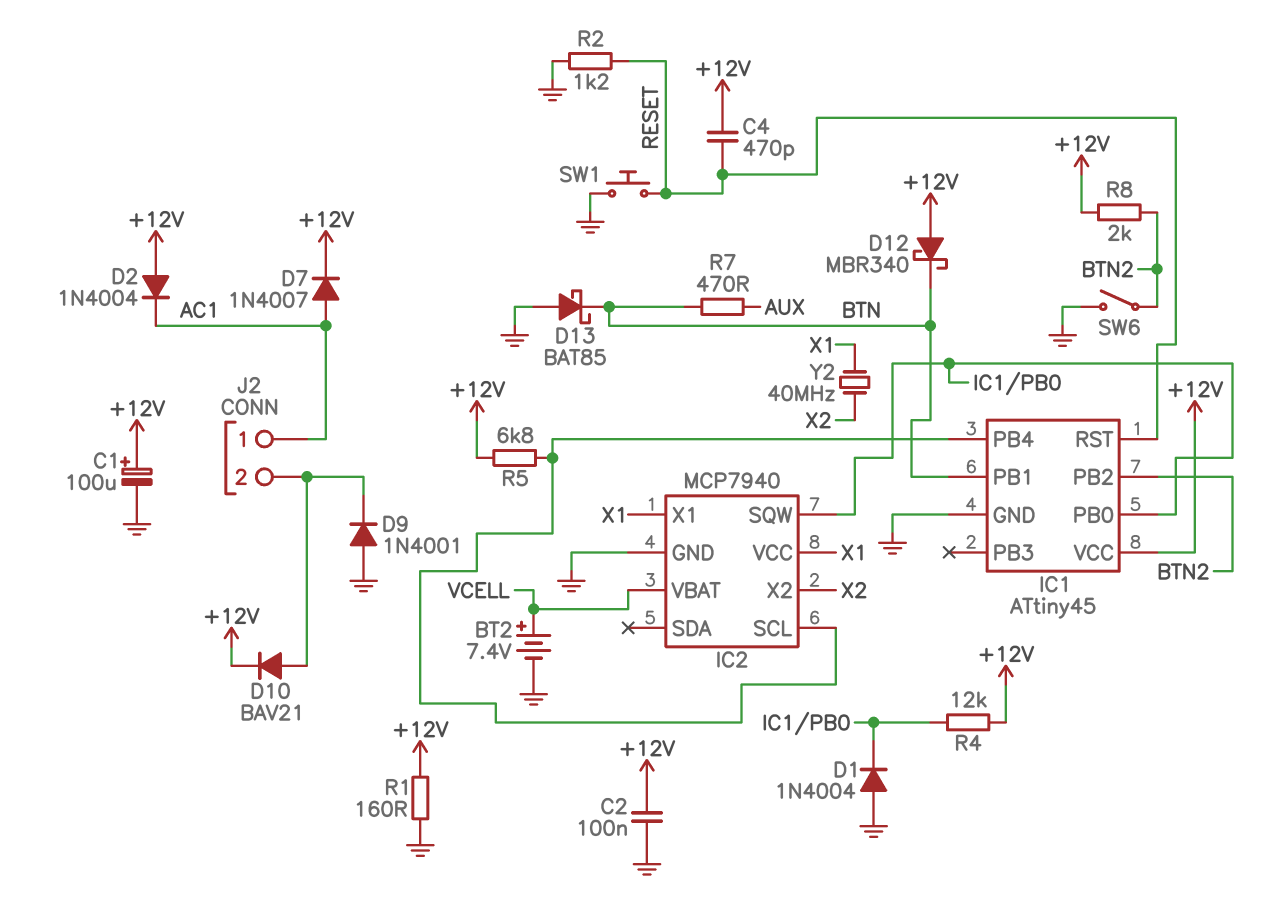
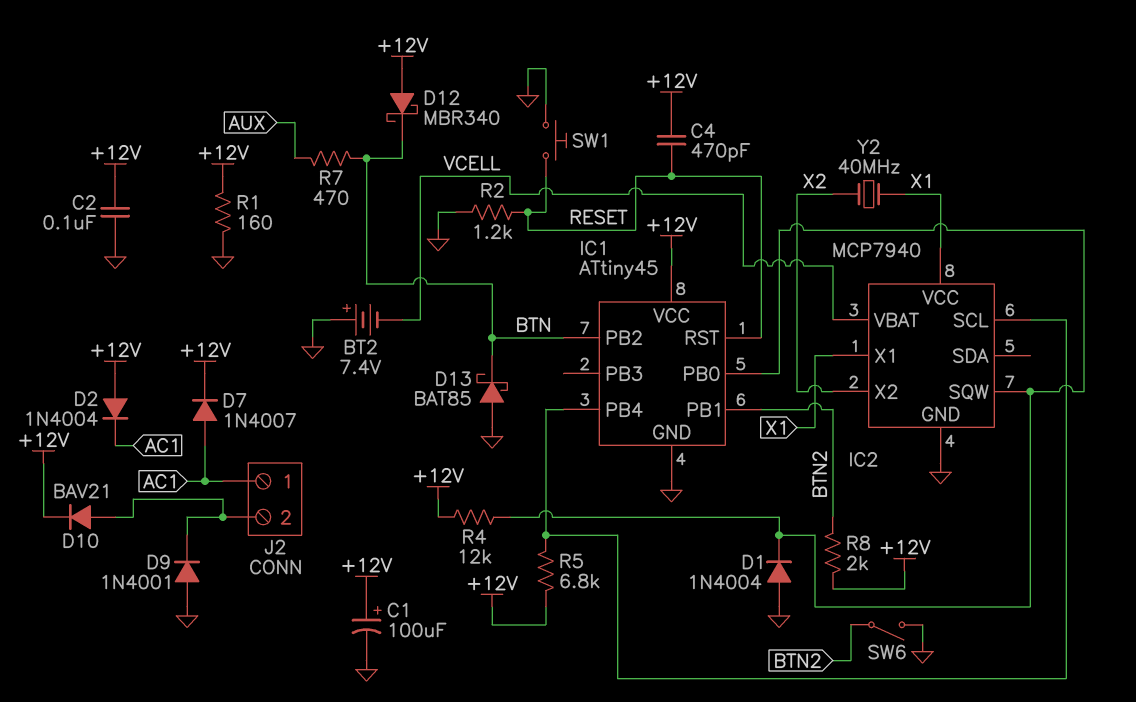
BT2: 7.4V (plus VCELL, minus GND) -> 7.4V (plus GND, minus VCELL)
IC1 pin PB1: BTN -> BTN2
IC1 pin PB2: BTN2 -> BTN

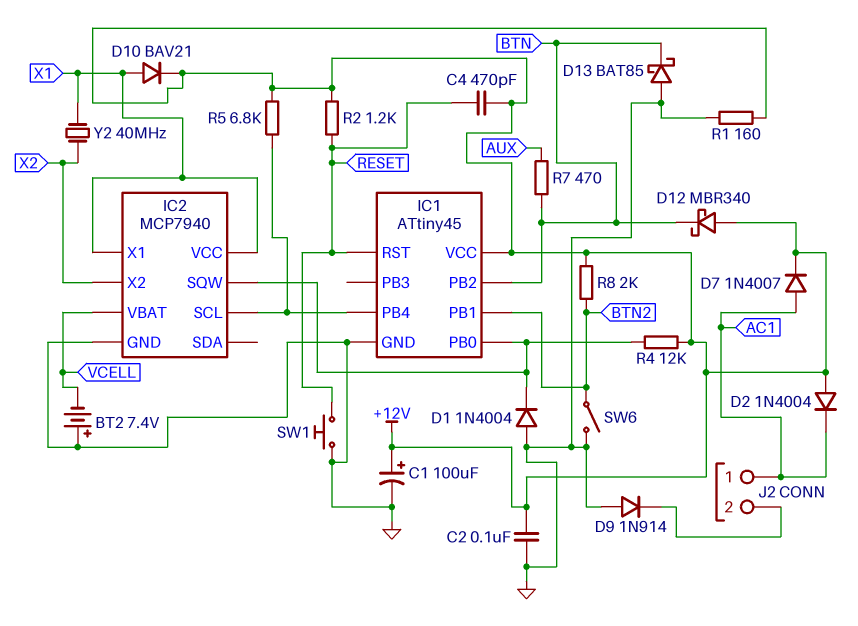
D9: diode 1N4001 (A GND, K J2/2) -> diode 1N914 (A GND, K J2/2)
D10: diode BAV21 (A J2/2, K +12V) -> diode BAV21 (A X1, K +12V)
R2: 1.2k (GND, RESET) -> 1.2k (+12V, RESET)

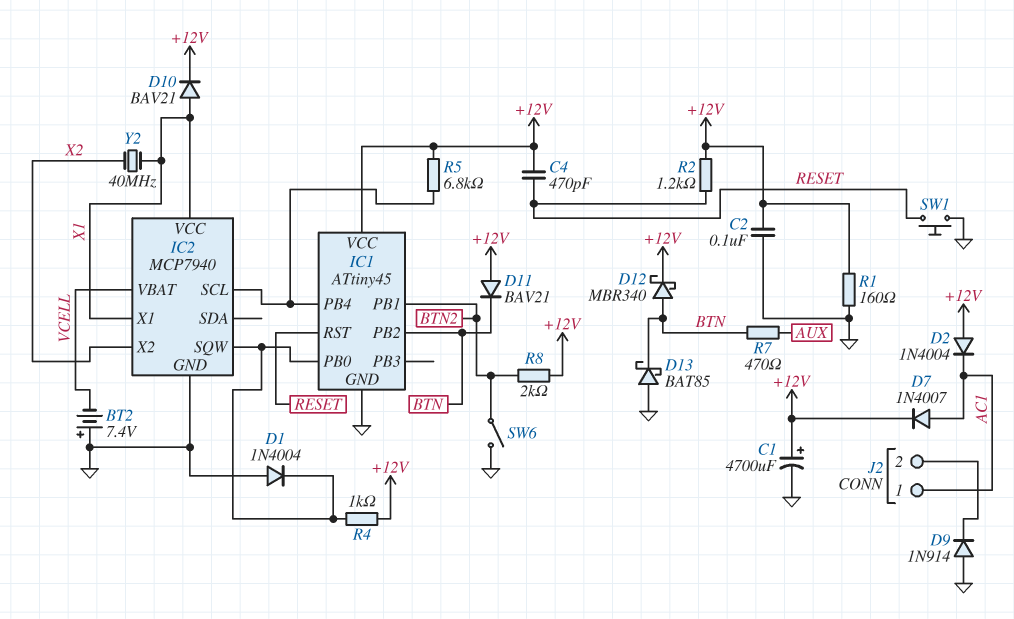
C1: 100uF (plus +12V, minus GND) -> 4700uF (plus +12V, minus GND)
D11: none -> diode BAV21 (A +12V, K BTN)
D12: schottky MBR340 (A +12V, K BTN) -> schottky MBR340 (A BTN, K +12V)
R4: 12k (+12V, IC1/PB0) -> 1k (+12V, IC1/PB0)

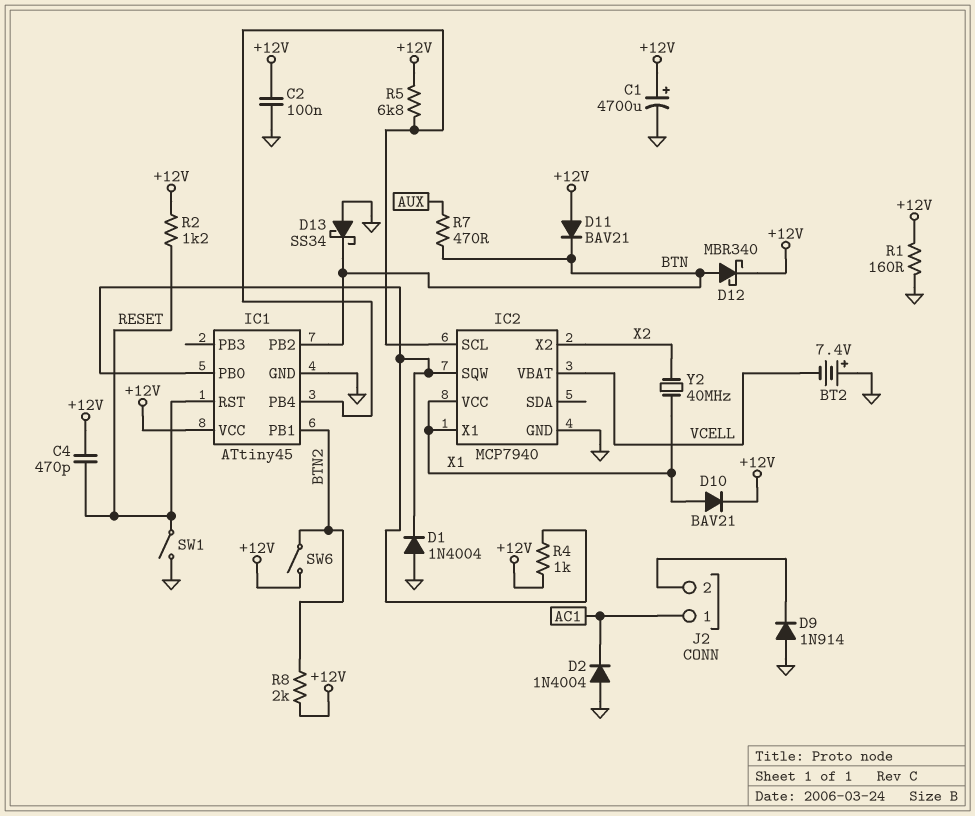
D2: diode 1N4004 (A +12V, K AC1) -> diode 1N4004 (A GND, K AC1)
D7: diode 1N4007 (A AC1, K +12V) -> none
D13: schottky BAT85 (A GND, K BTN) -> schottky SS34 (A GND, K BTN)
SW1: button (GND, RESET) -> switch (GND, RESET)
SW6: switch (BTN2, GND) -> switch (+12V, BTN2)

